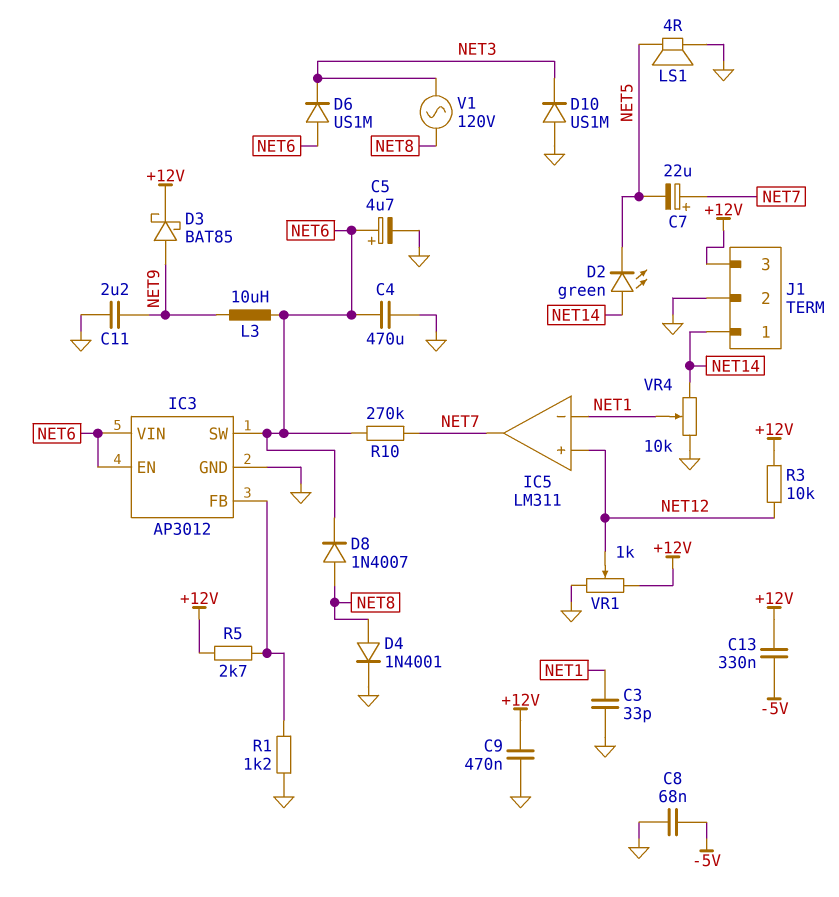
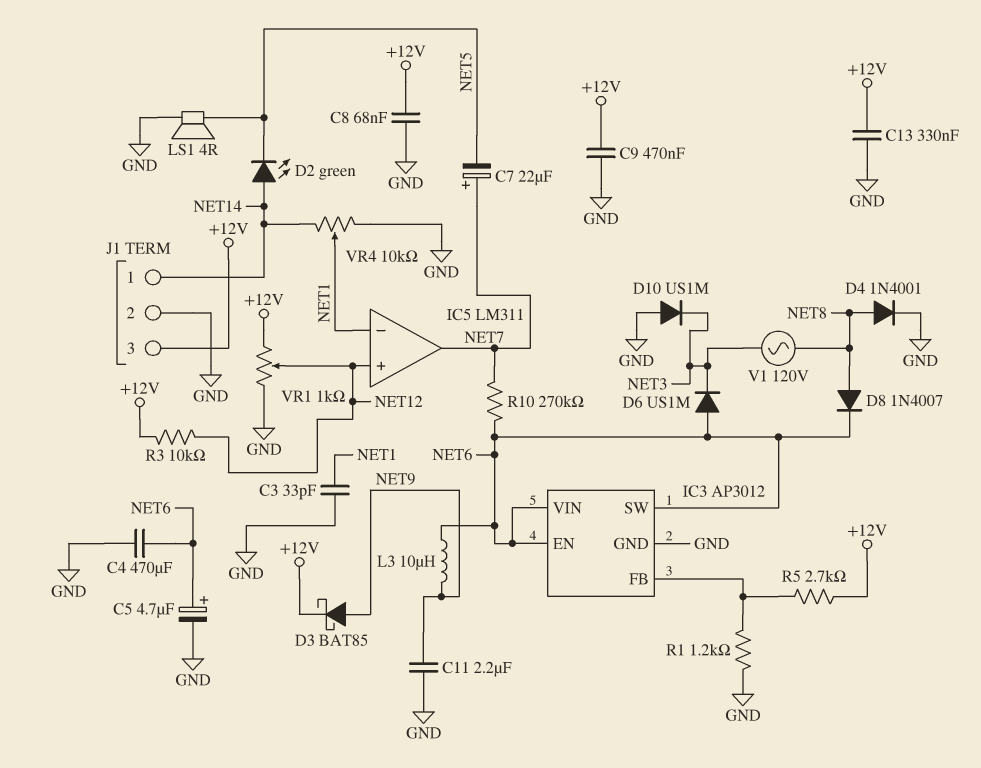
C8: 68nF (-5V, GND) -> 68nF (+12V, GND)
C13: 330nF (+12V, -5V) -> 330nF (+12V, GND)

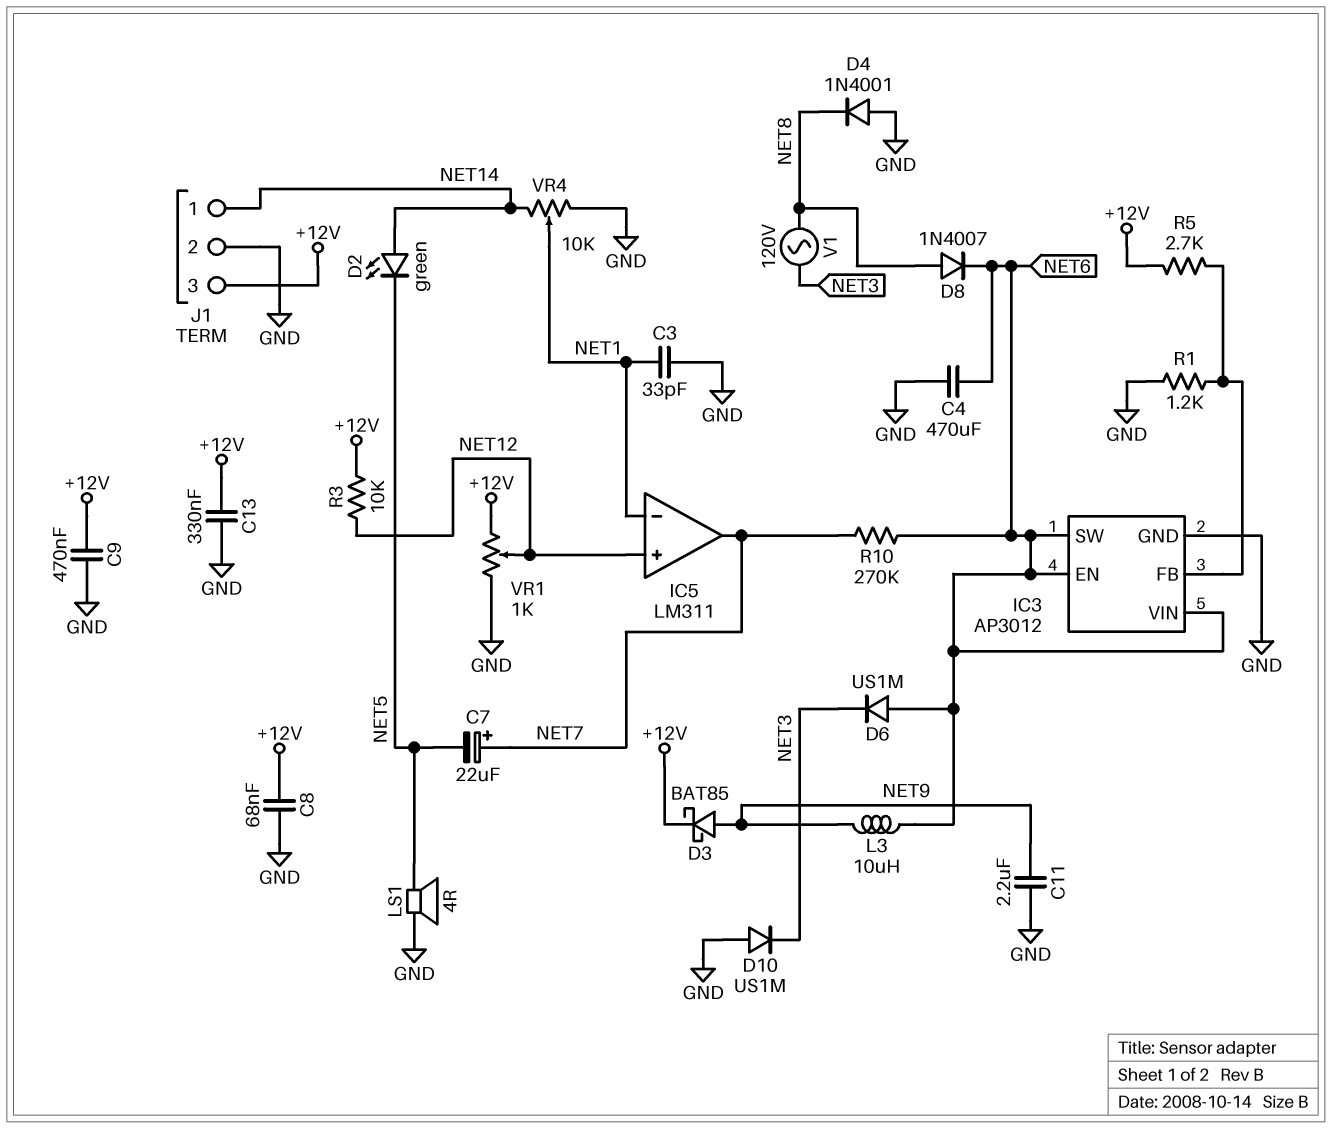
C5: 4.7uF (plus NET6, minus GND) -> none
D4: diode 1N4001 (A NET8, K GND) -> diode 1N4001 (A GND, K NET8)

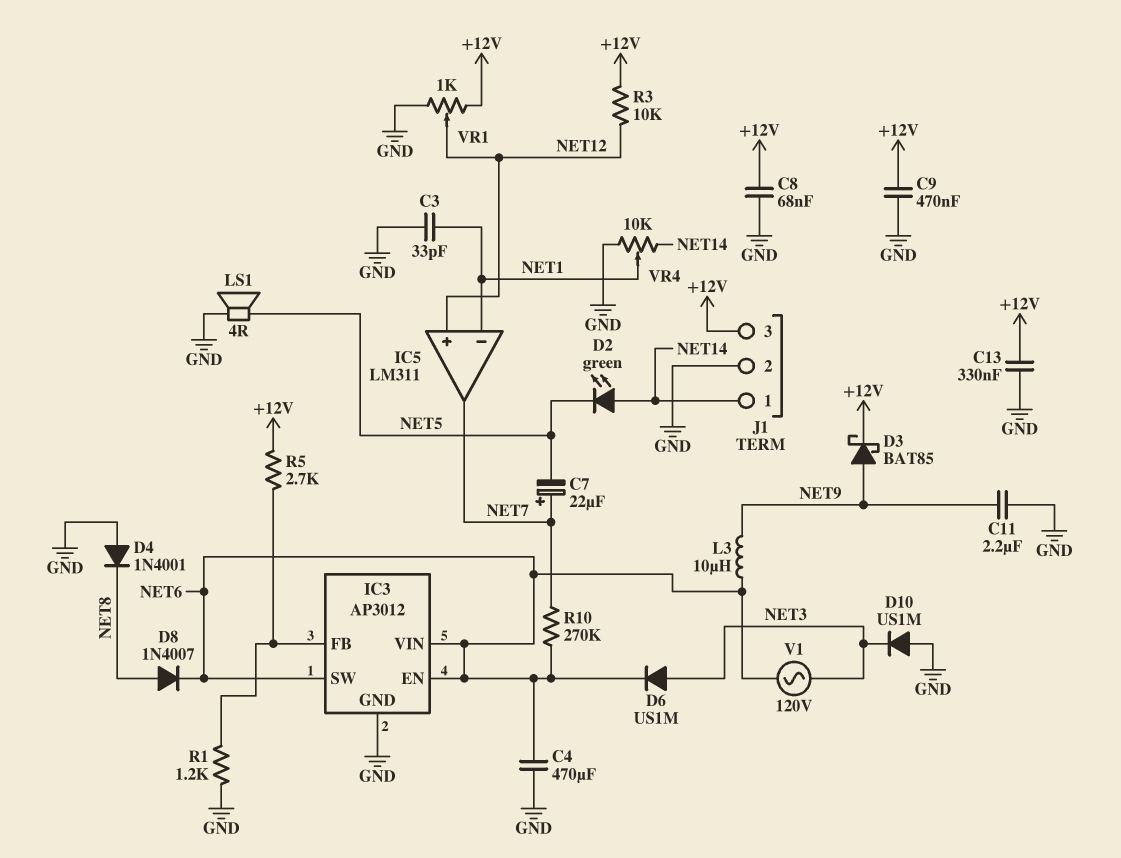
D6: diode US1M (A NET6, K NET3) -> diode US1M (A NET3, K NET6)
V1: AC 120V (NET3, NET8) -> AC 120V (NET3, NET6)

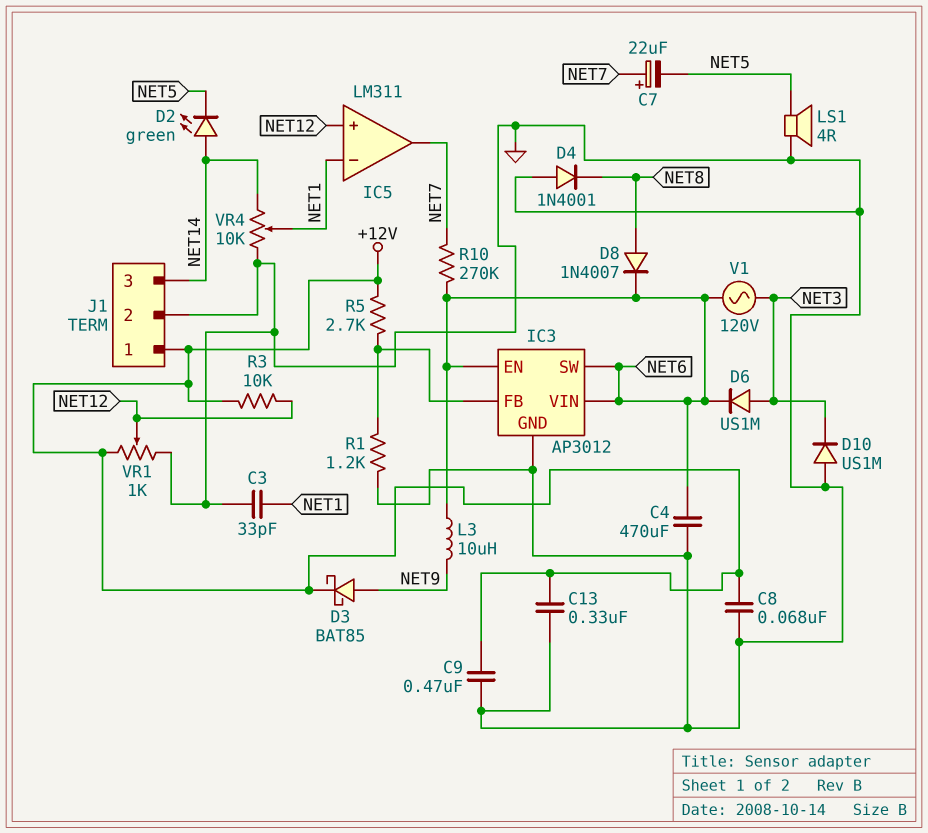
C11: 2.2uF (GND, NET9) -> none
J1 pin 1: NET14 -> +12V
J1 pin 3: +12V -> NET14

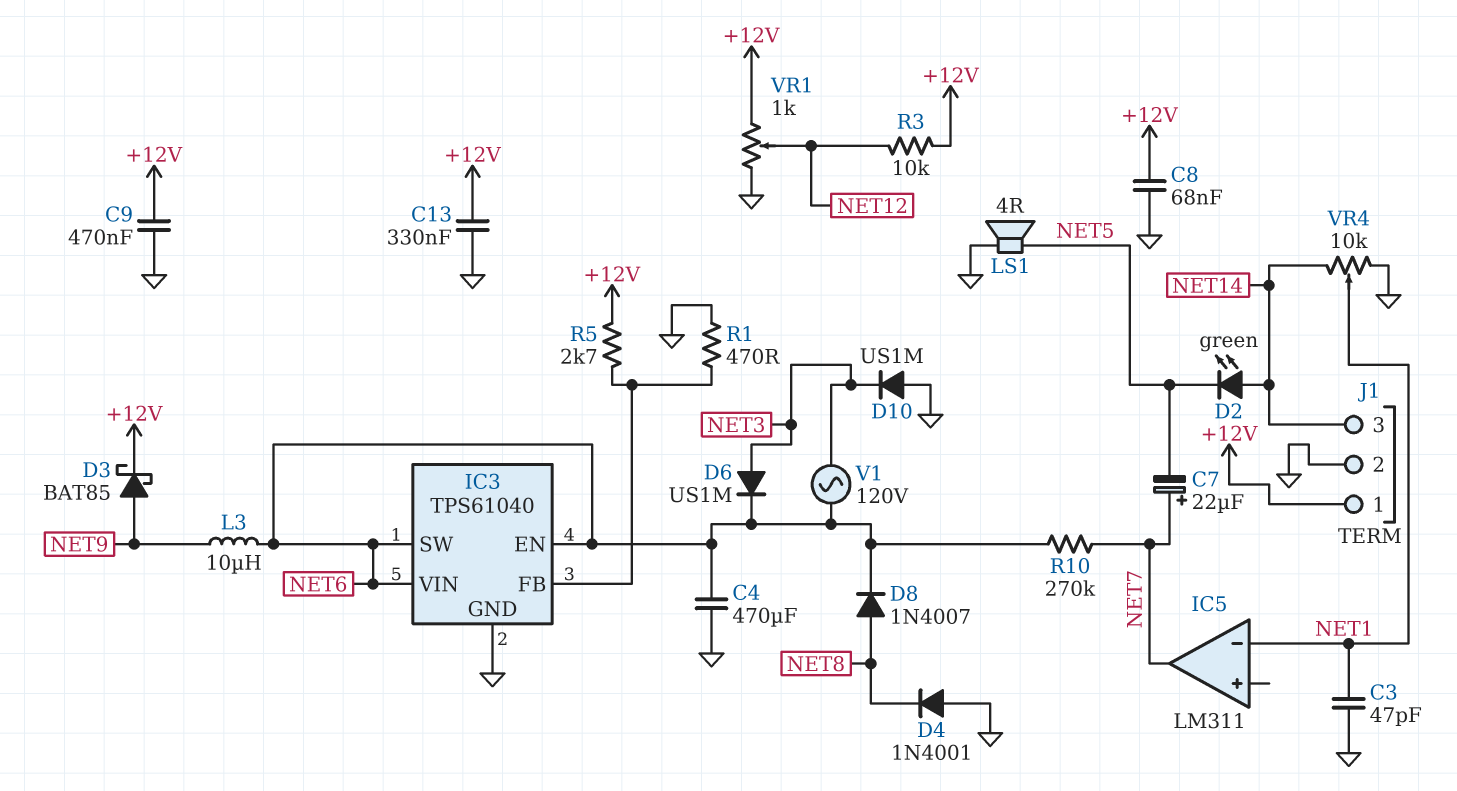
C3: 33pF (GND, NET1) -> 47pF (GND, NET1)
IC3: AP3012 -> TPS61040
IC5 pin in+: NET12 -> none
R1: 1.2k (GND, IC3/FB) -> 470 (GND, IC3/FB)

